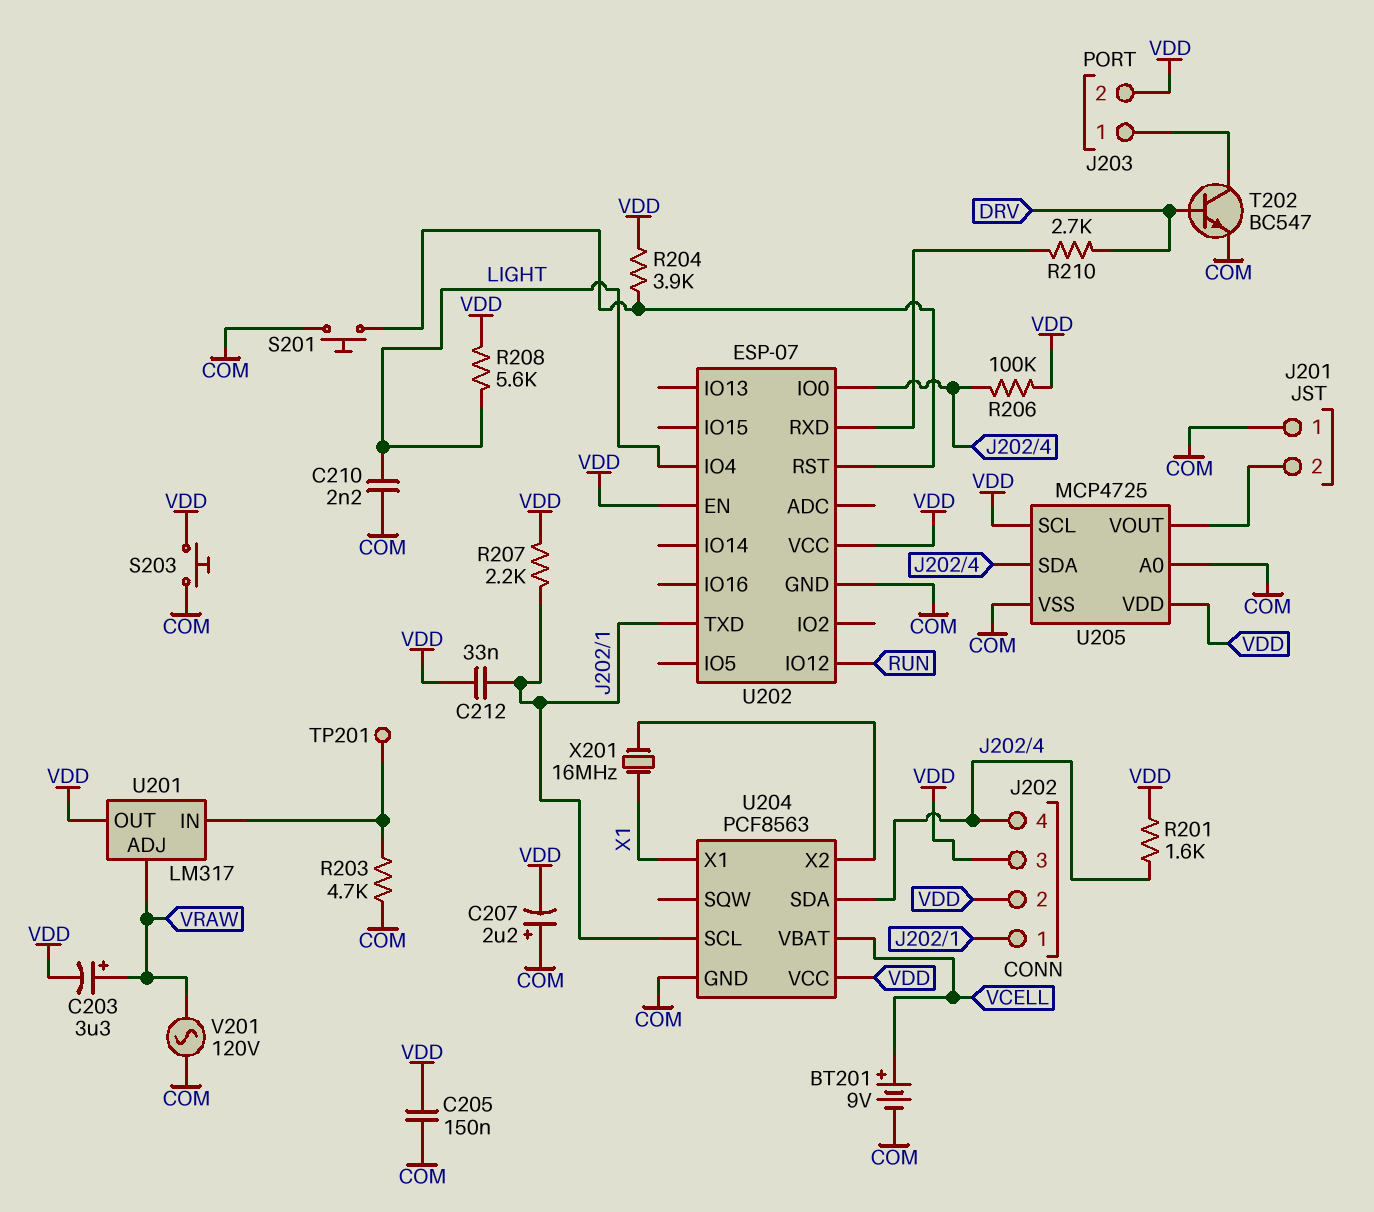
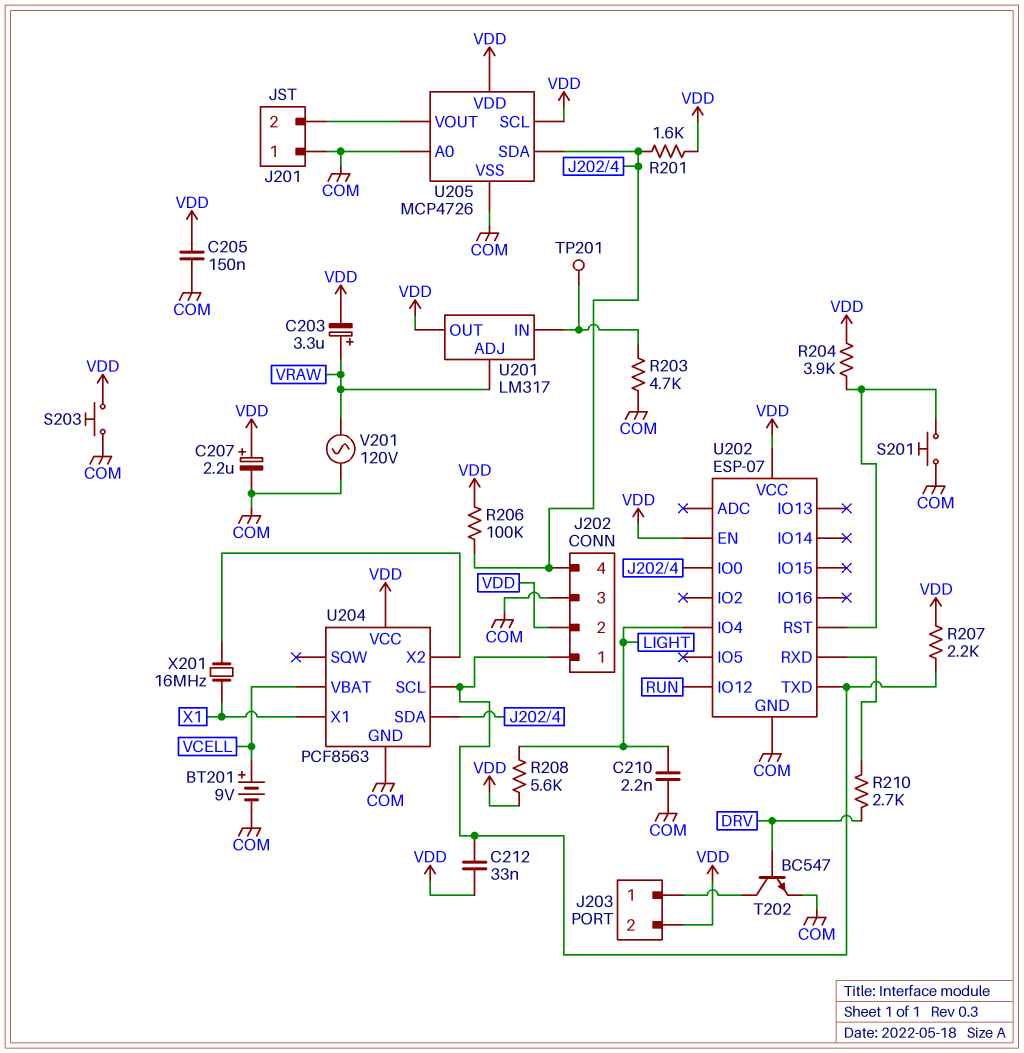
C207: 2.2uF (plus COM, minus VDD) -> 2.2uF (plus VDD, minus COM)
J202 pin 3: VDD -> COM
U205: MCP4725 -> MCP4726

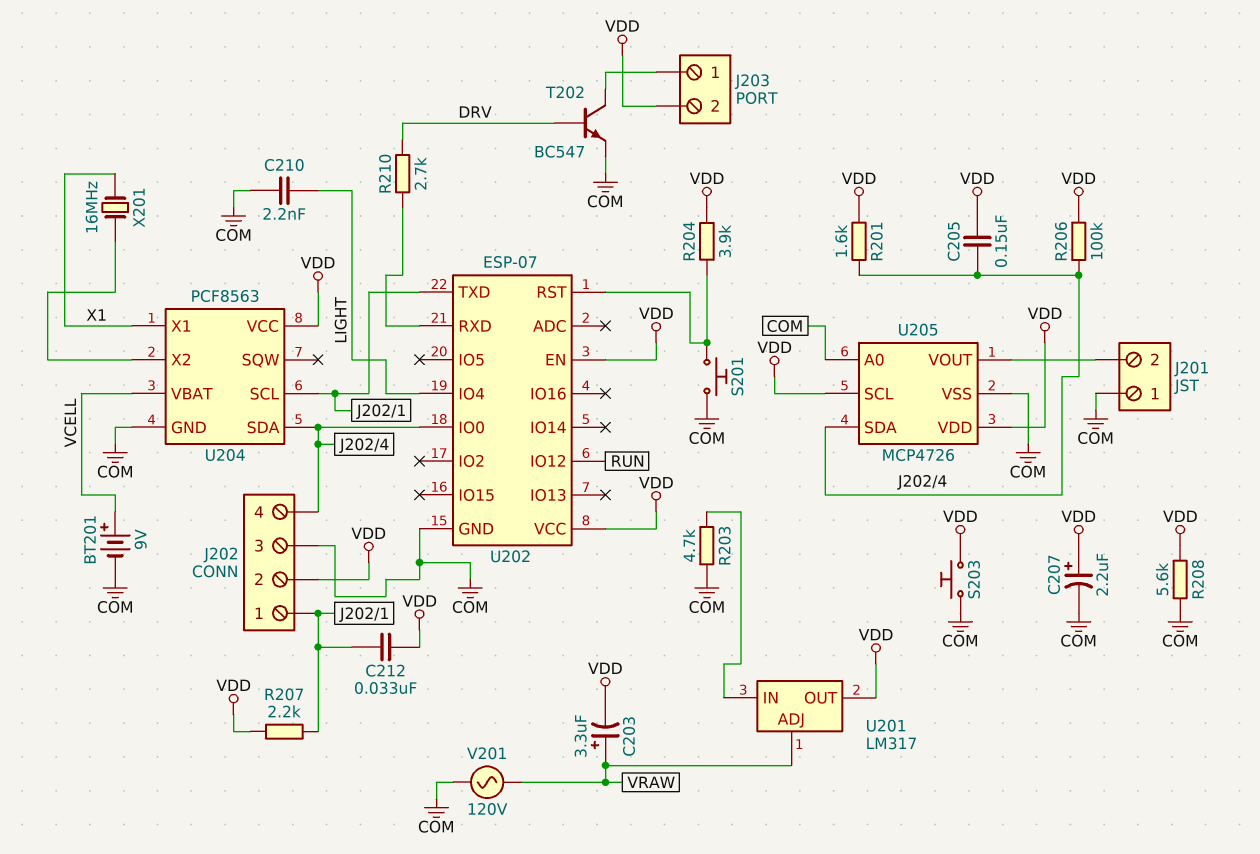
C205: 150nF (COM, VDD) -> 150nF (J202/4, VDD)
R208: 5.6k (LIGHT, VDD) -> 5.6k (COM, VDD)
TP201: test point (U201/IN) -> none

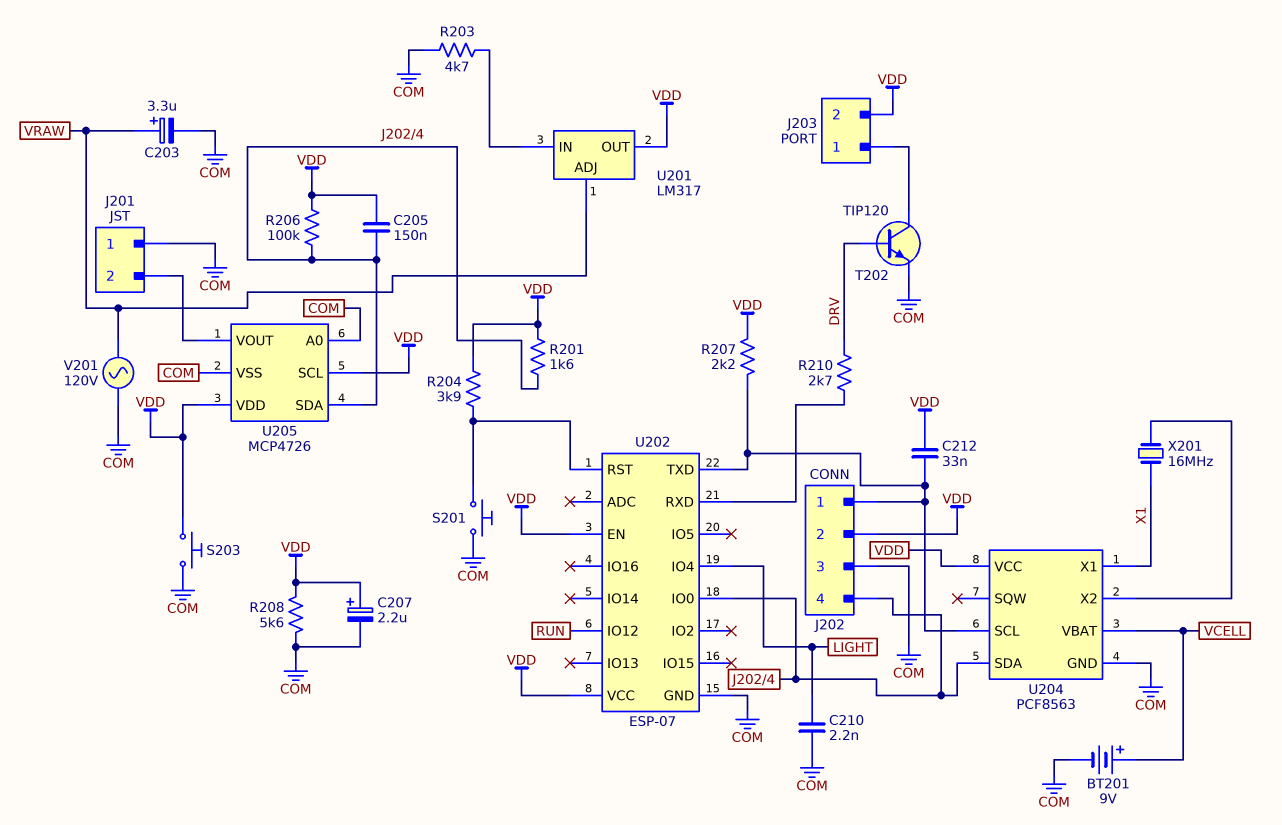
C203: 3.3uF (plus VRAW, minus VDD) -> 3.3uF (plus VRAW, minus COM)
T202: NPN BC547 (B DRV, C J203/1, E COM) -> NPN TIP120 (B DRV, C J203/1, E COM)

